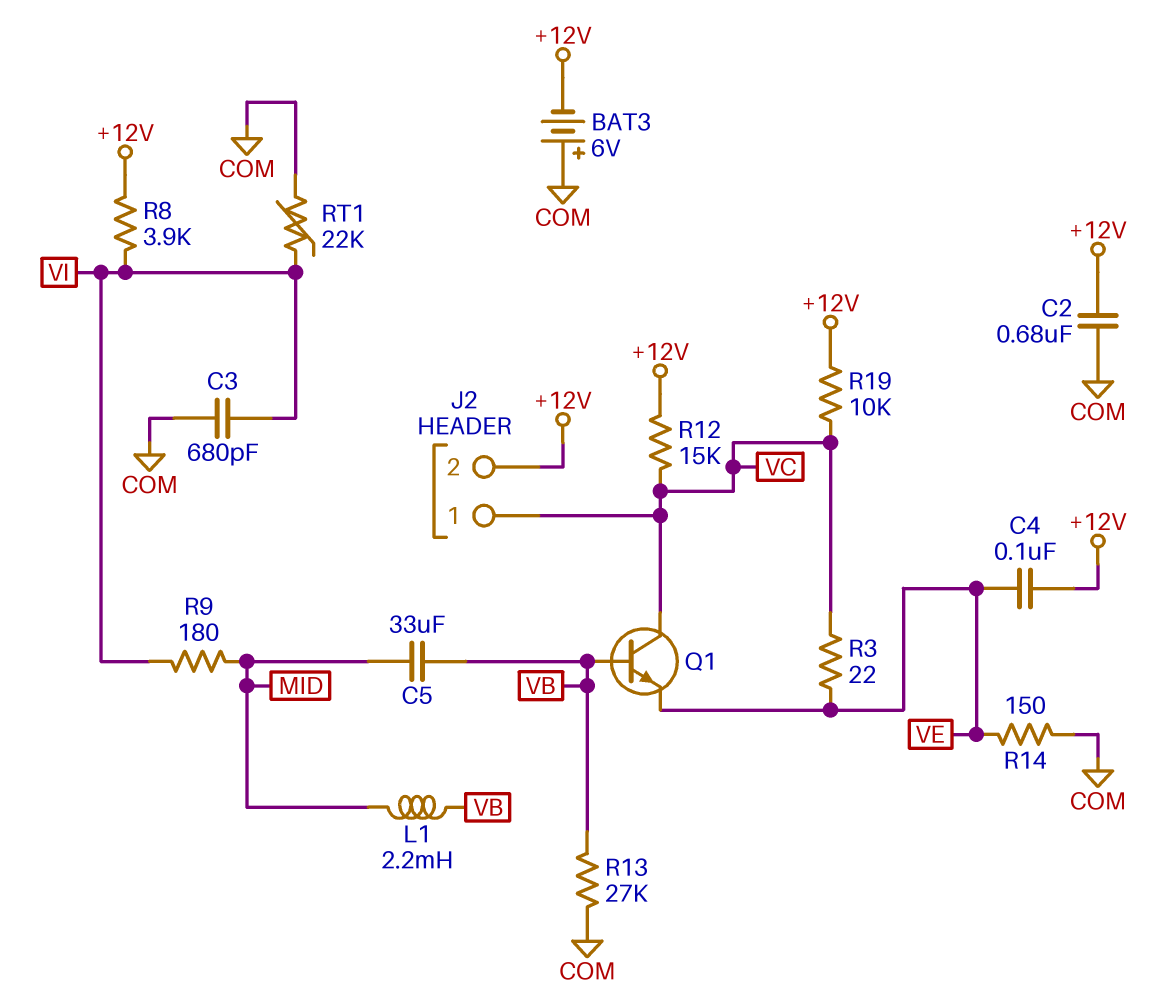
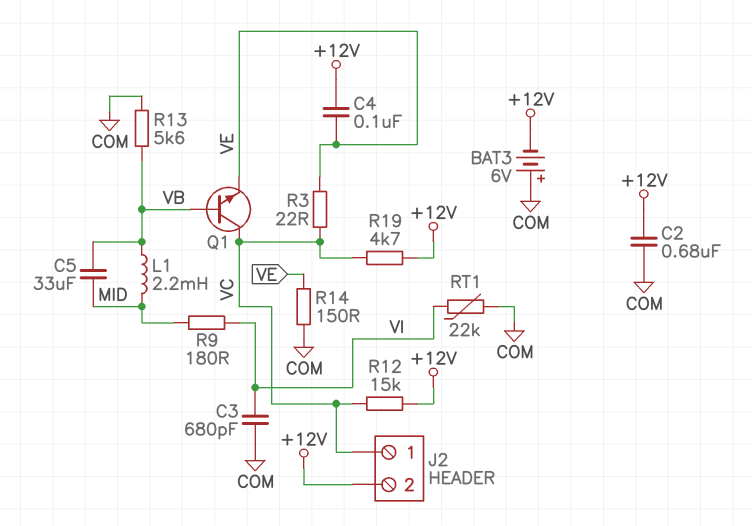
R8: 3.9k (+12V, VI) -> none
R13: 27k (COM, VB) -> 5.6k (COM, VB)
R19: 10k (+12V, VC) -> 4.7k (+12V, VC)

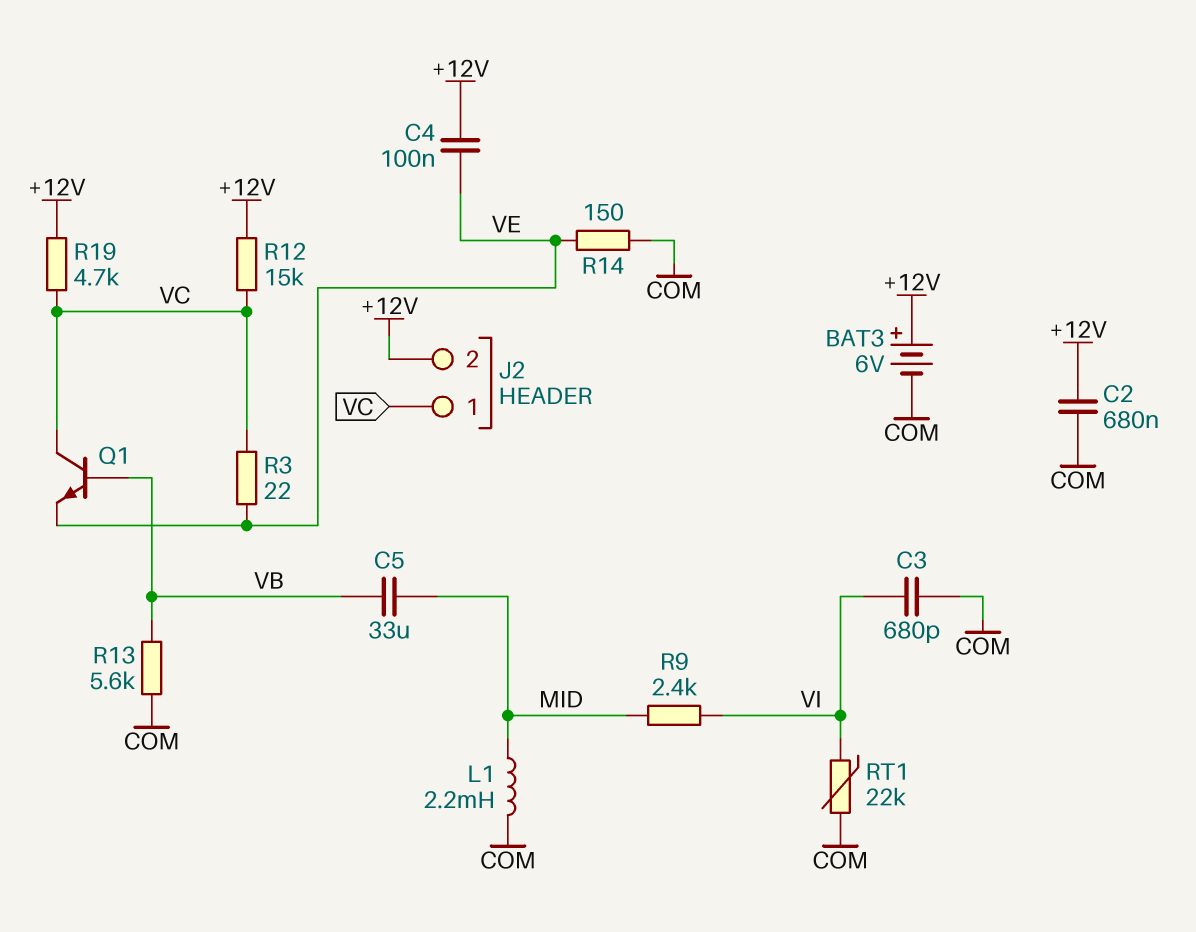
BAT3: 6V (plus COM, minus +12V) -> 6V (plus +12V, minus COM)
L1: 2.2mH (MID, VB) -> 2.2mH (COM, MID)
R9: 180 (MID, VI) -> 2.4k (MID, VI)

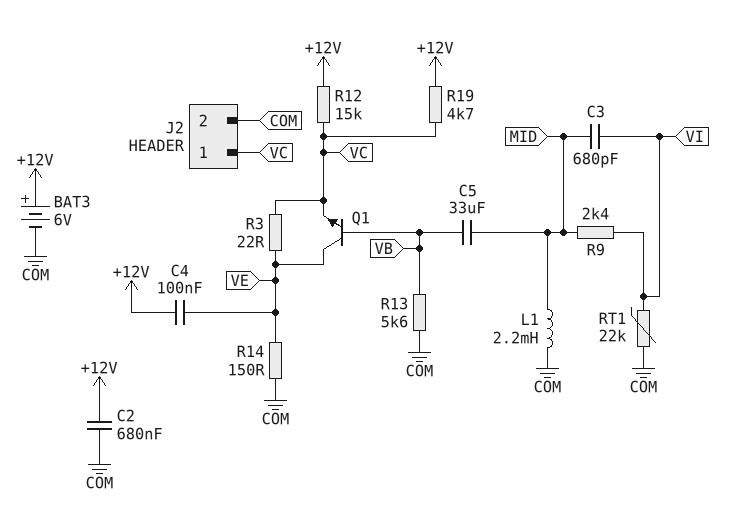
C3: 680pF (COM, VI) -> 680pF (MID, VI)
J2 pin 2: +12V -> COM
Q1: NPN (B VB, C VC, E VE) -> NPN (B VB, C VE, E VC)

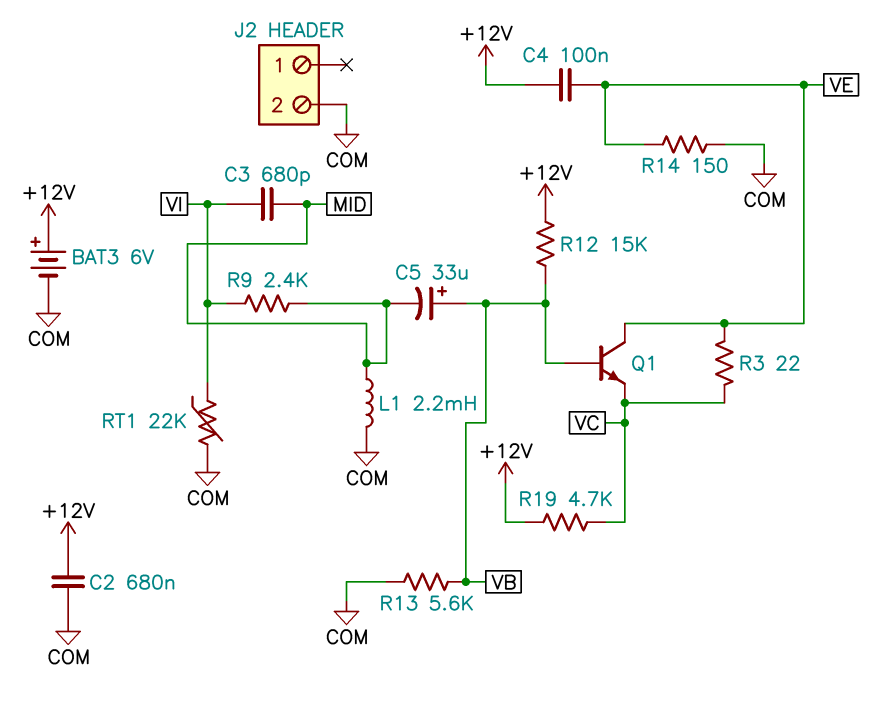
C5: 33uF (MID, VB) -> 33uF (plus VB, minus MID)
J2 pin 1: VC -> none
R12: 15k (+12V, VC) -> 15k (+12V, VB)

